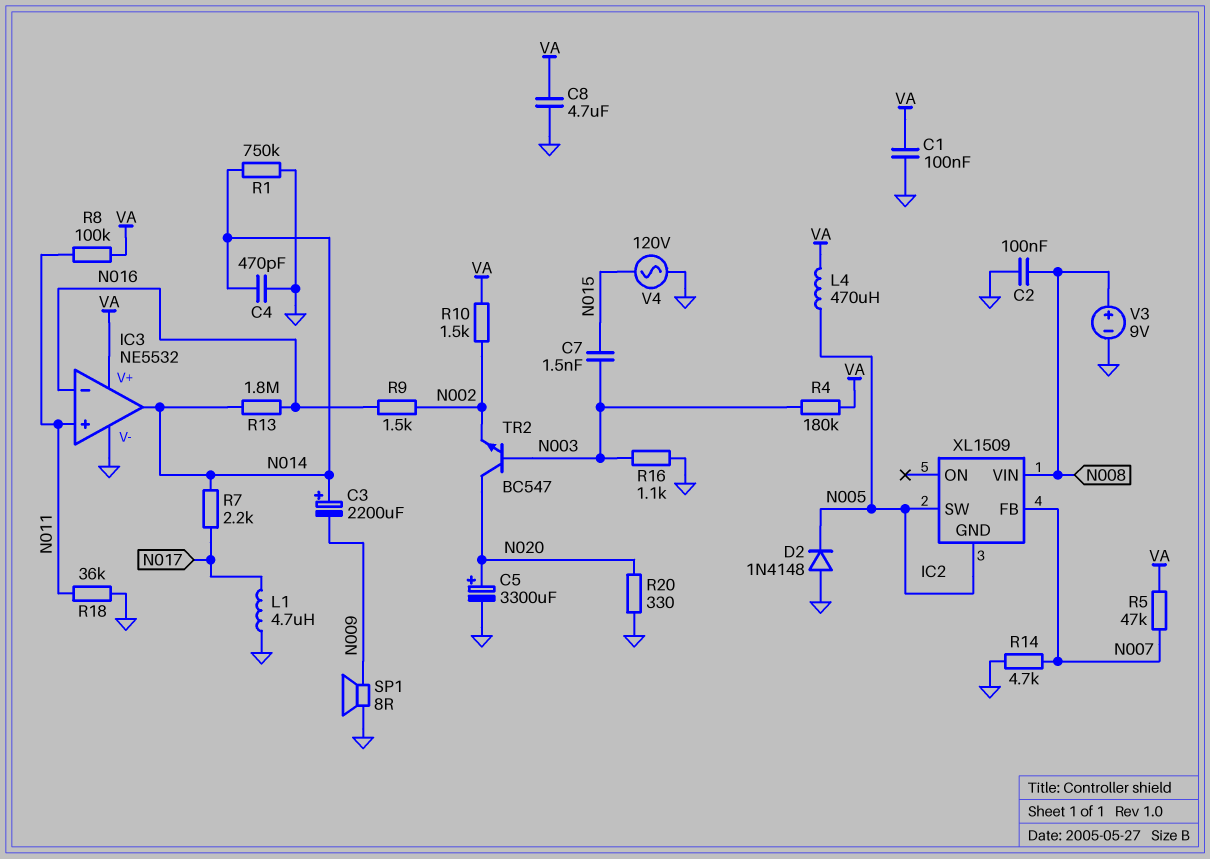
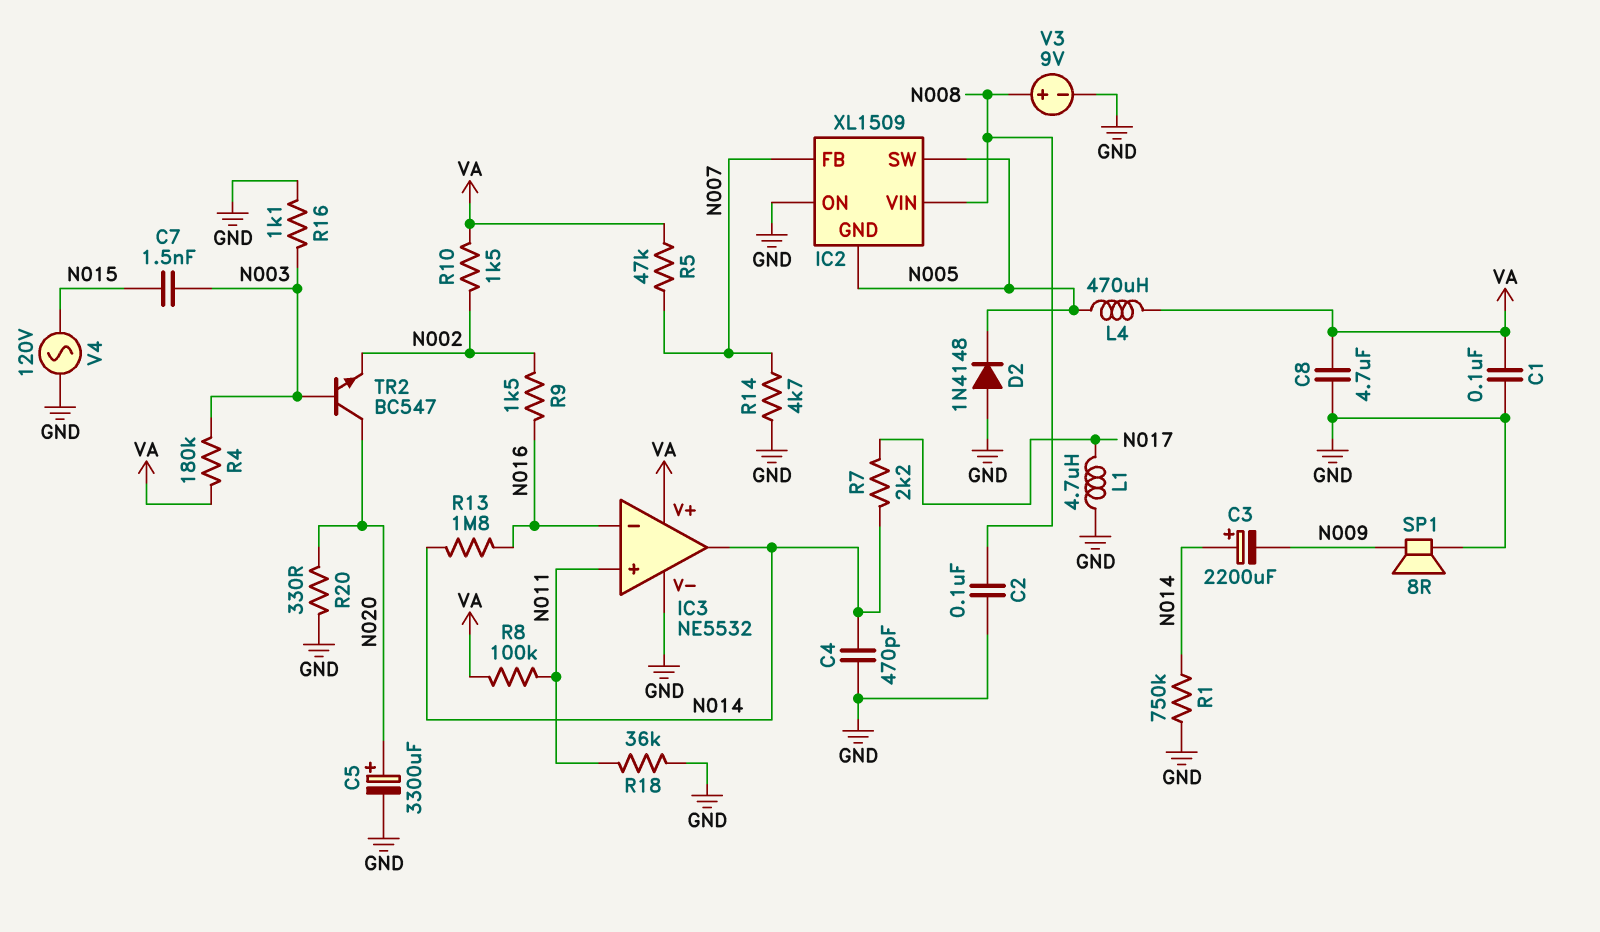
IC2 pin ON: none -> GND

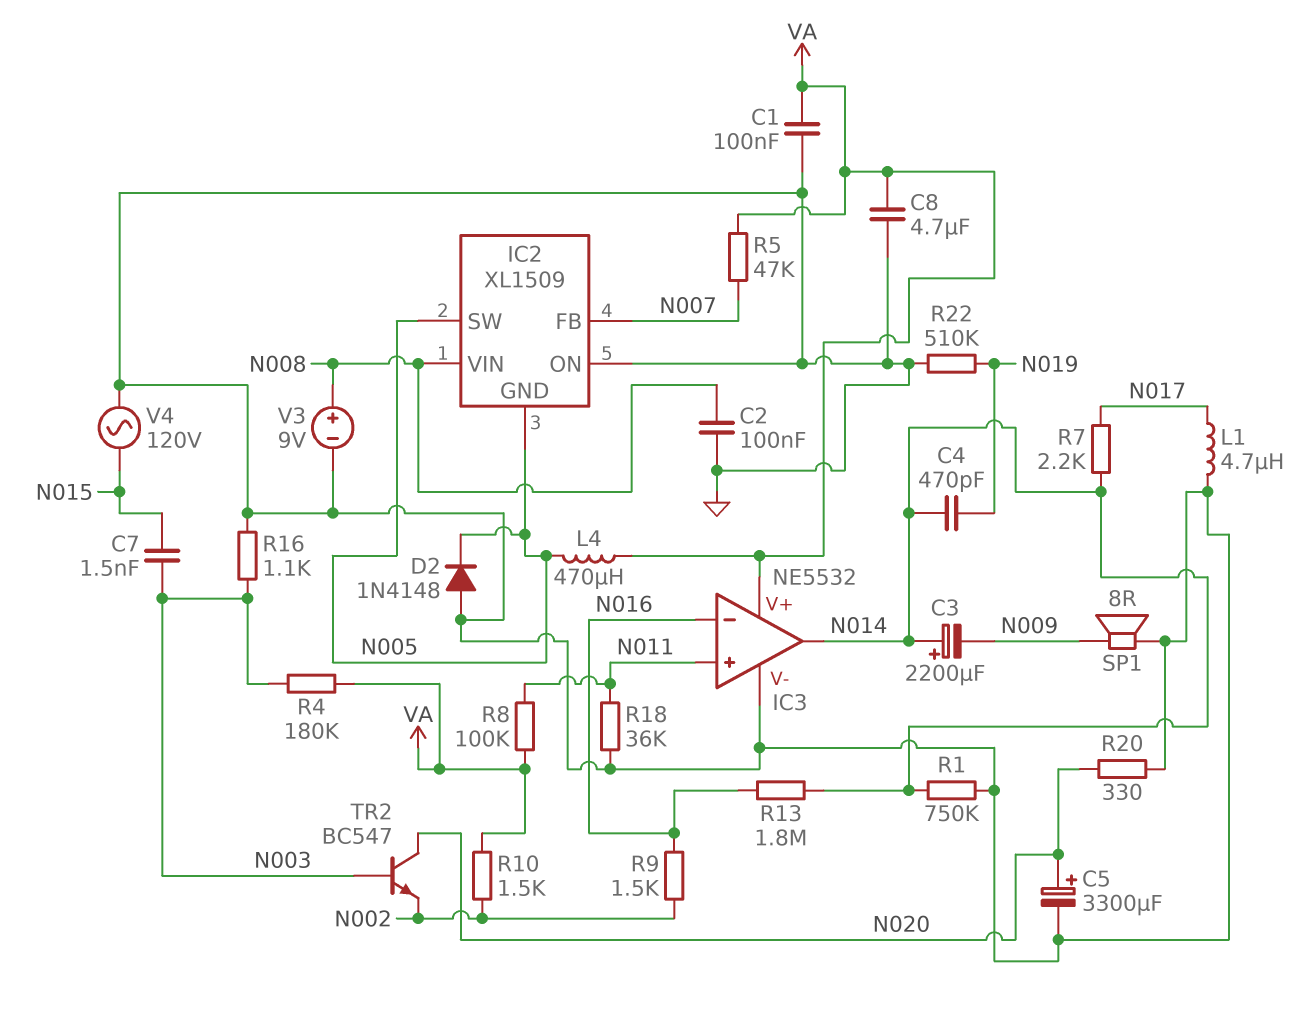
C4: 470pF (GND, N014) -> 470pF (N014, N019)
R14: 4.7k (GND, N007) -> none
R22: none -> 510k (GND, N019)

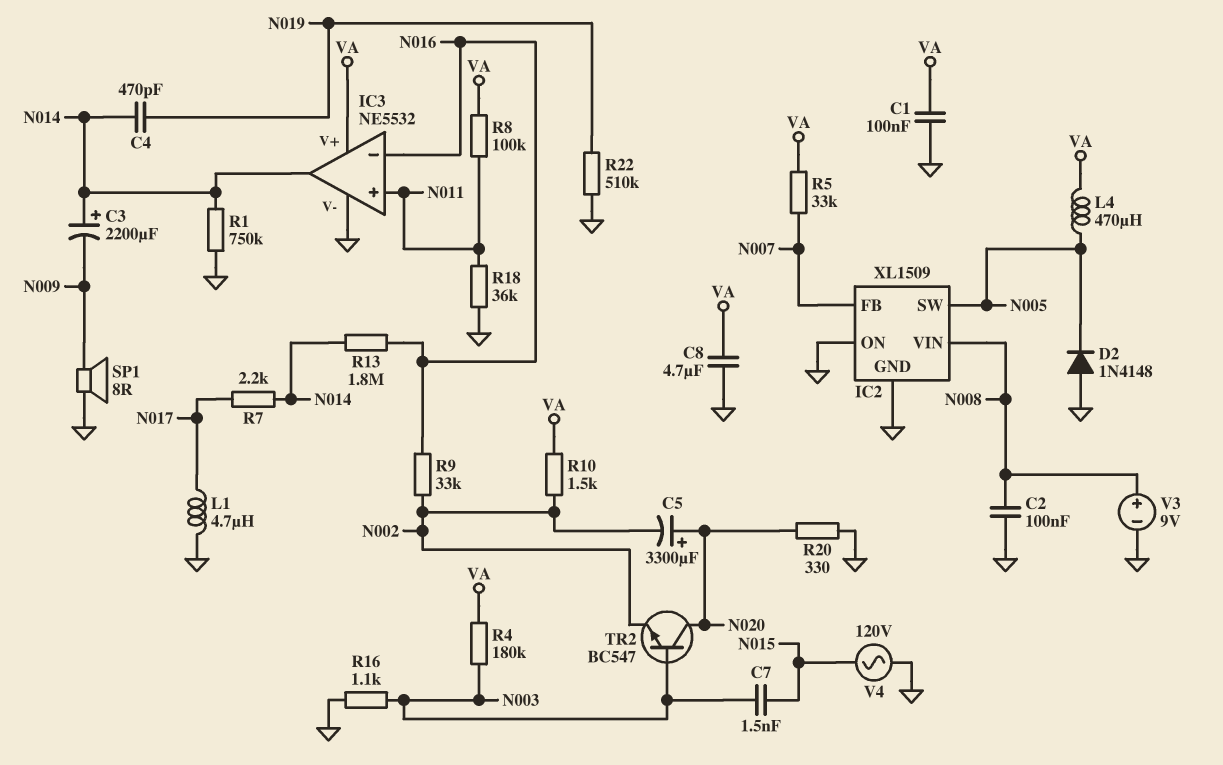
C5: 3300uF (plus N020, minus GND) -> 3300uF (plus N020, minus N002)
IC2 pin GND: N005 -> GND
R5: 47k (N007, VA) -> 33k (N007, VA)
R9: 1.5k (N002, N016) -> 33k (N002, N016)

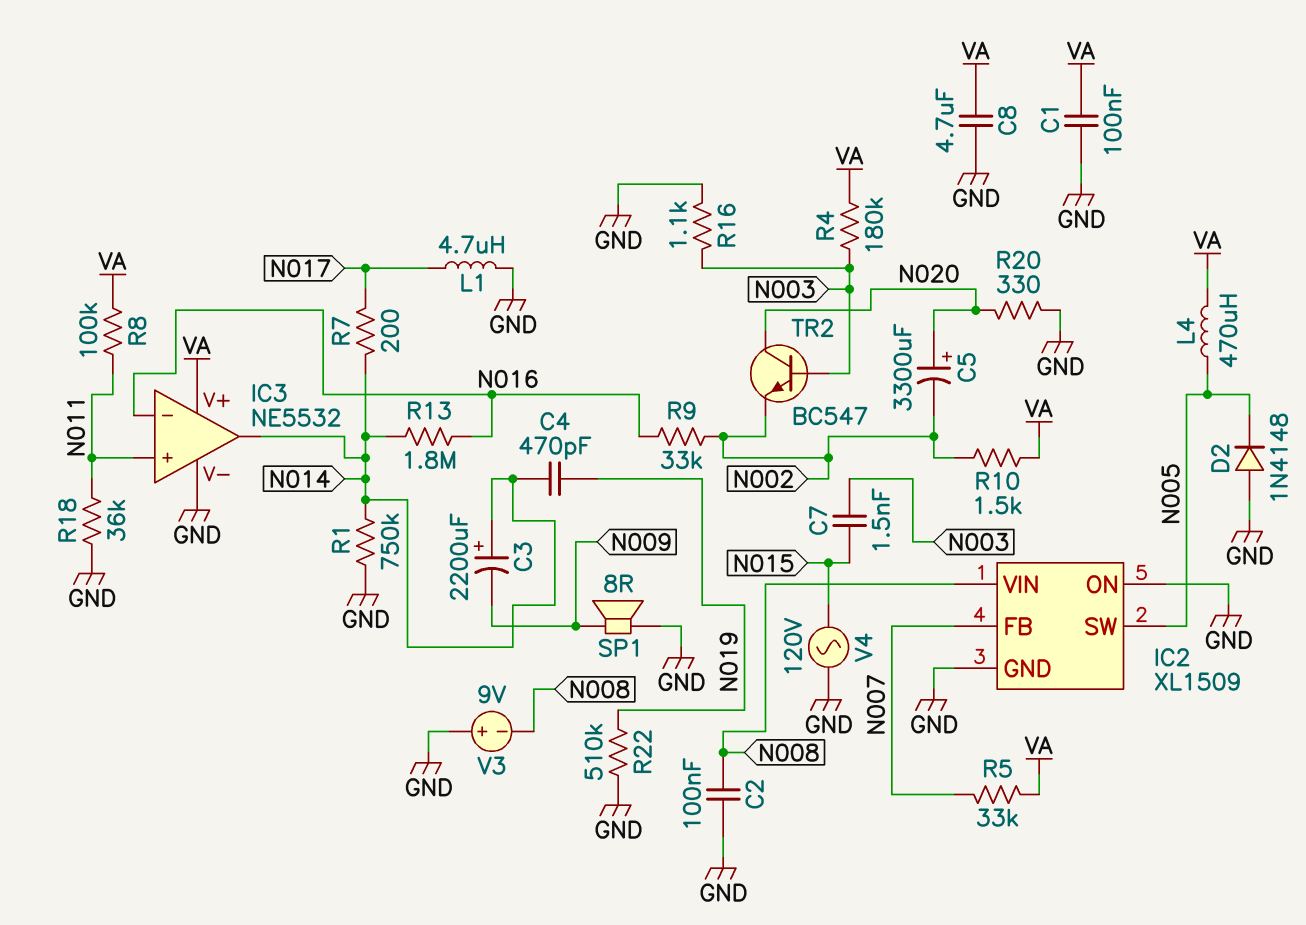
R7: 2.2k (N014, N017) -> 200 (N014, N017)
V3: 9V (plus N008, minus GND) -> 9V (plus GND, minus N008)

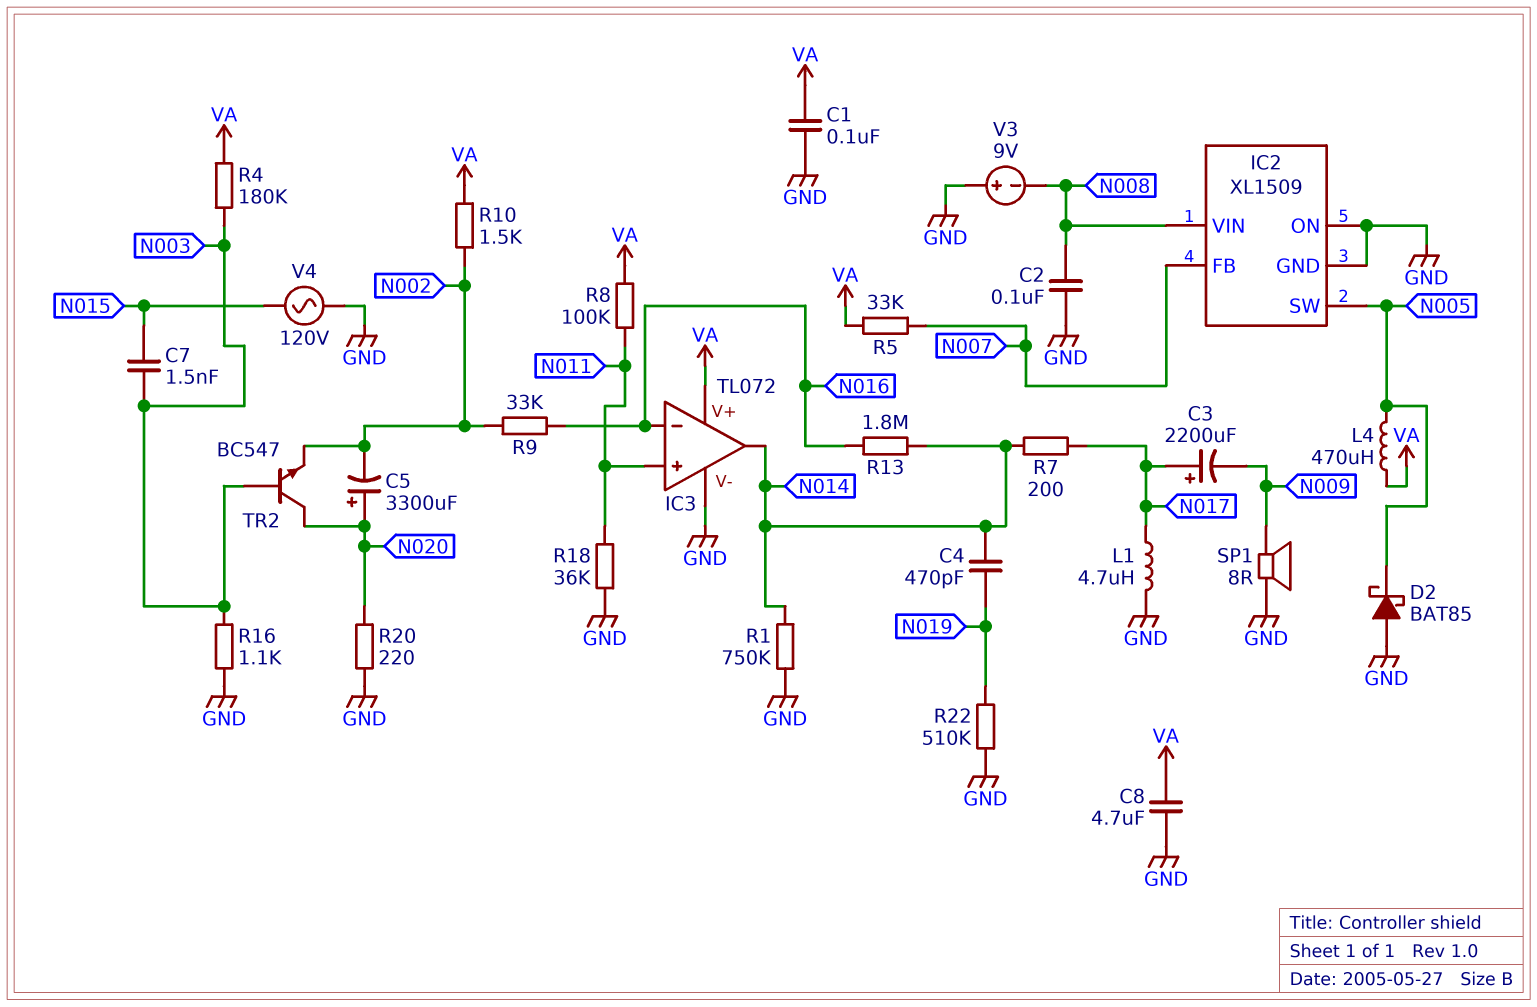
C3: 2200uF (plus N014, minus N009) -> 2200uF (plus N017, minus N009)
D2: diode 1N4148 (A GND, K N005) -> schottky BAT85 (A GND, K N005)
IC3: NE5532 -> TL072
R20: 330 (GND, N020) -> 220 (GND, N020)

